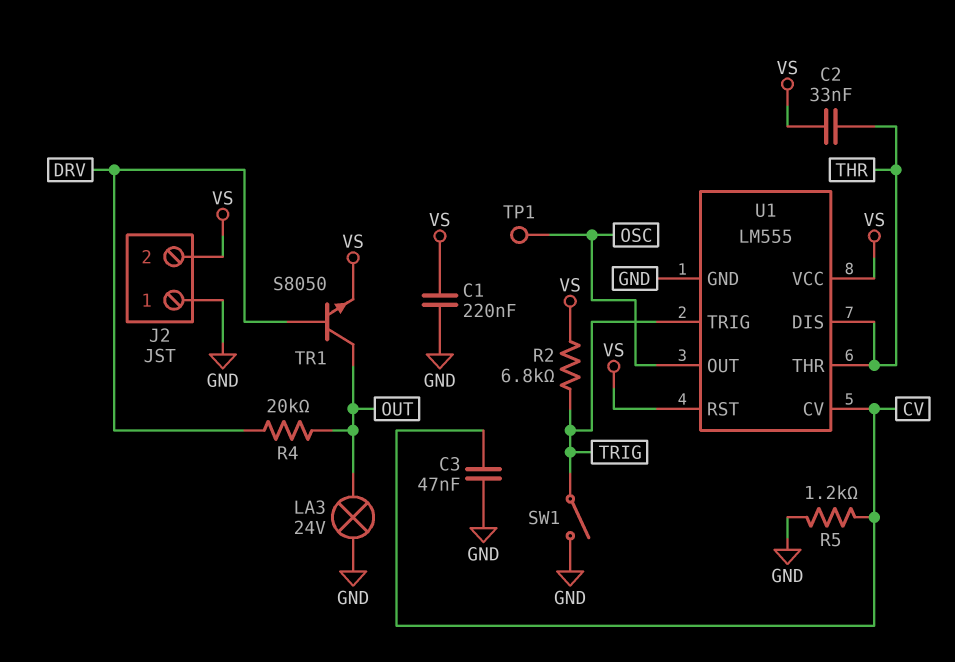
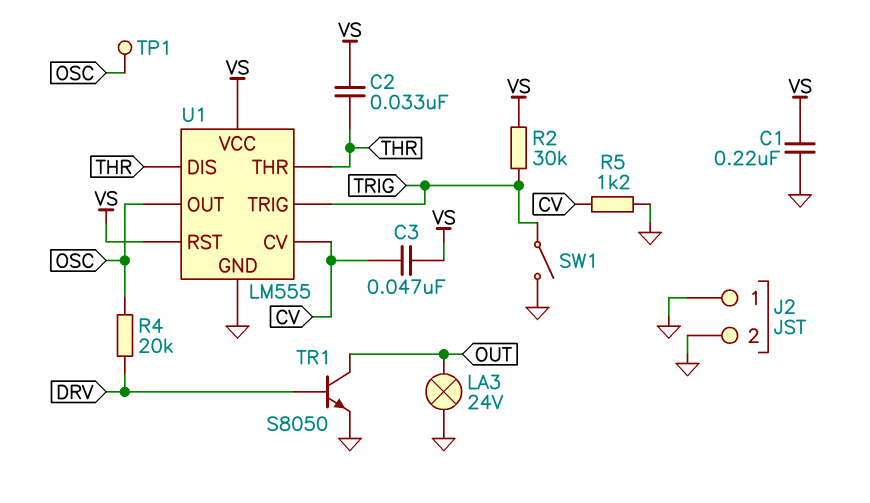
C3: 47nF (CV, GND) -> 47nF (CV, VS)
J2 pin 2: VS -> GND
R2: 6.8k (TRIG, VS) -> 30k (TRIG, VS)
R4: 20k (DRV, OUT) -> 20k (DRV, OSC)
TR1: NPN S8050 (B DRV, C OUT, E VS) -> NPN S8050 (B DRV, C OUT, E GND)

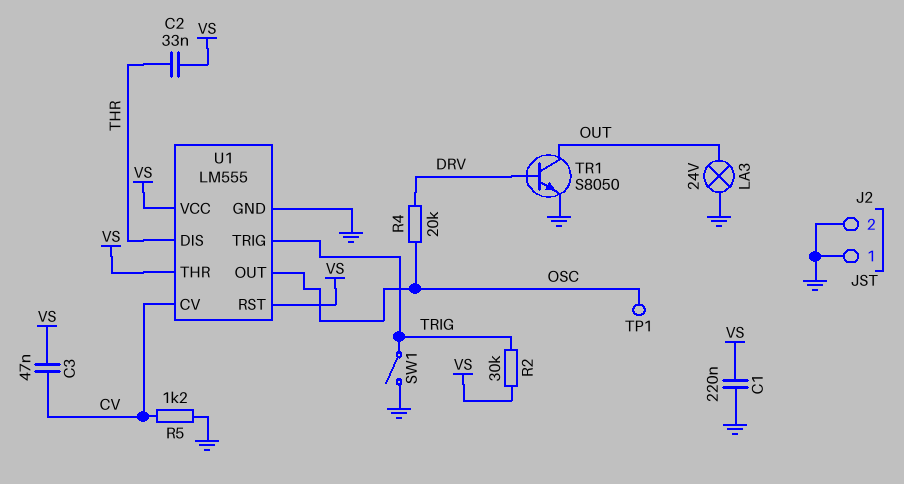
U1 pin THR: THR -> VS

